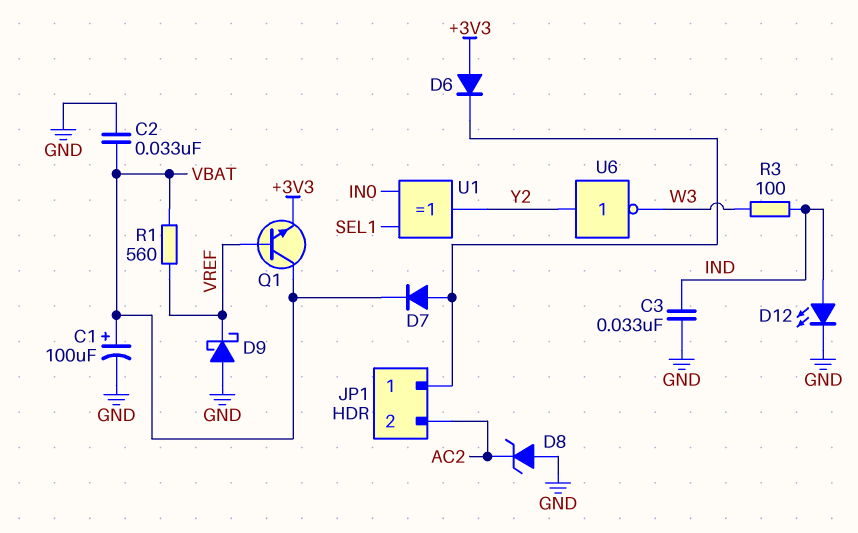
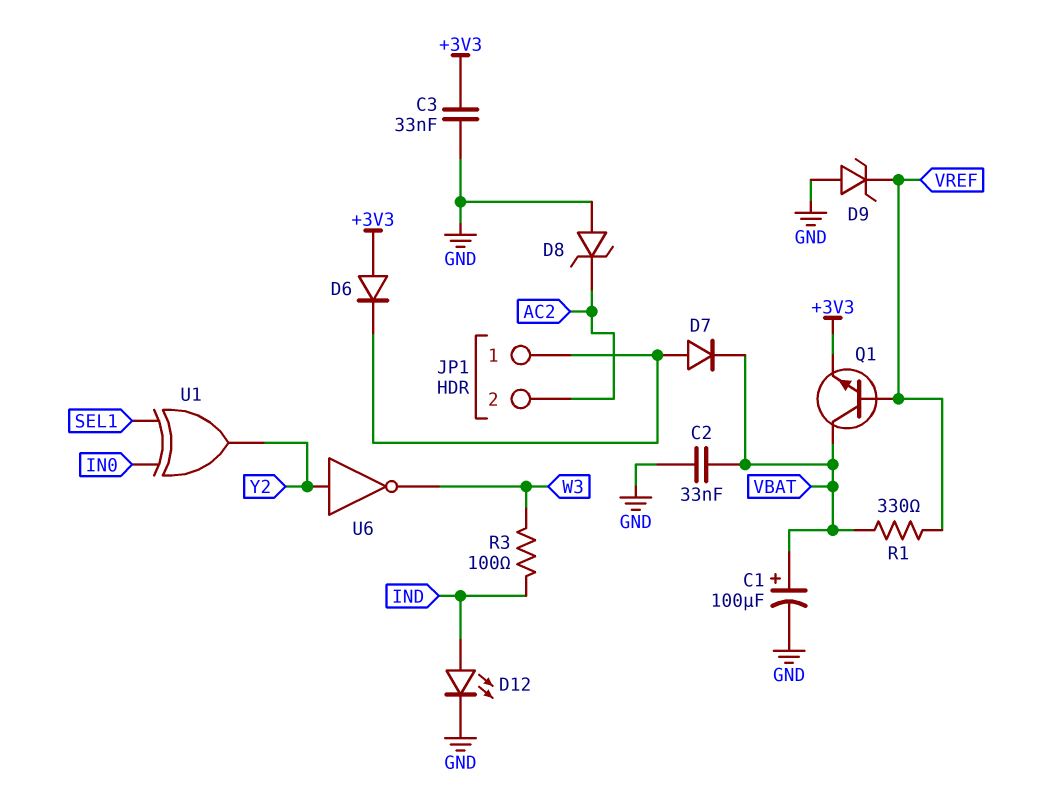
C3: 33nF (GND, IND) -> 33nF (+3V3, GND)
D9: schottky (A GND, K VREF) -> zener (A GND, K VREF)
R1: 560 (VBAT, VREF) -> 330 (VBAT, VREF)

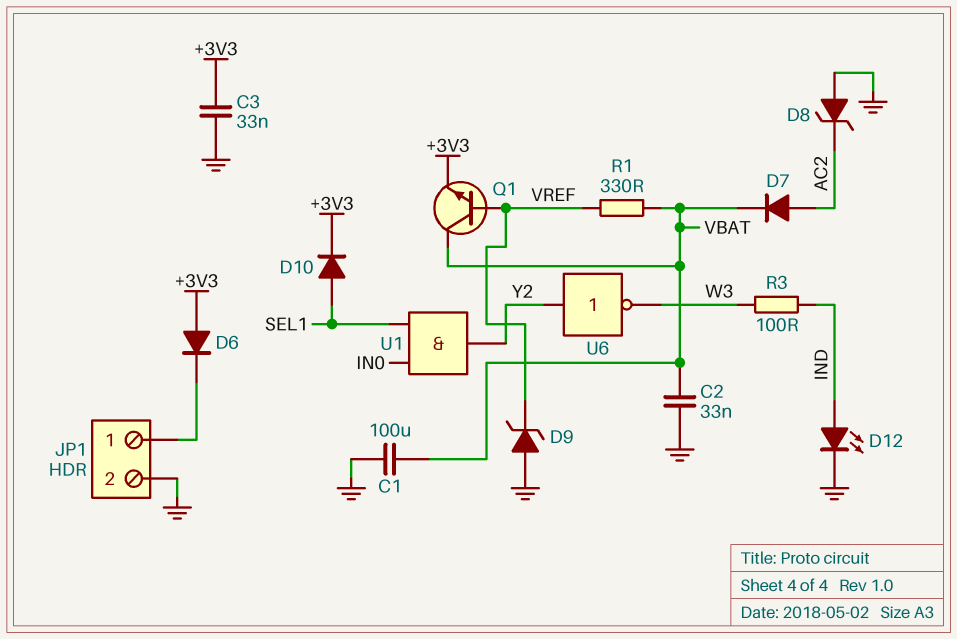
C1: 100uF (plus VBAT, minus GND) -> 100uF (GND, VBAT)
D7: diode (A JP1/1, K VBAT) -> diode (A AC2, K VBAT)
D10: none -> diode (A SEL1, K +3V3)
JP1 pin 2: AC2 -> GND
U1: XOR (in IN0, in SEL1, out Y2) -> AND (in IN0, in SEL1, out Y2)

